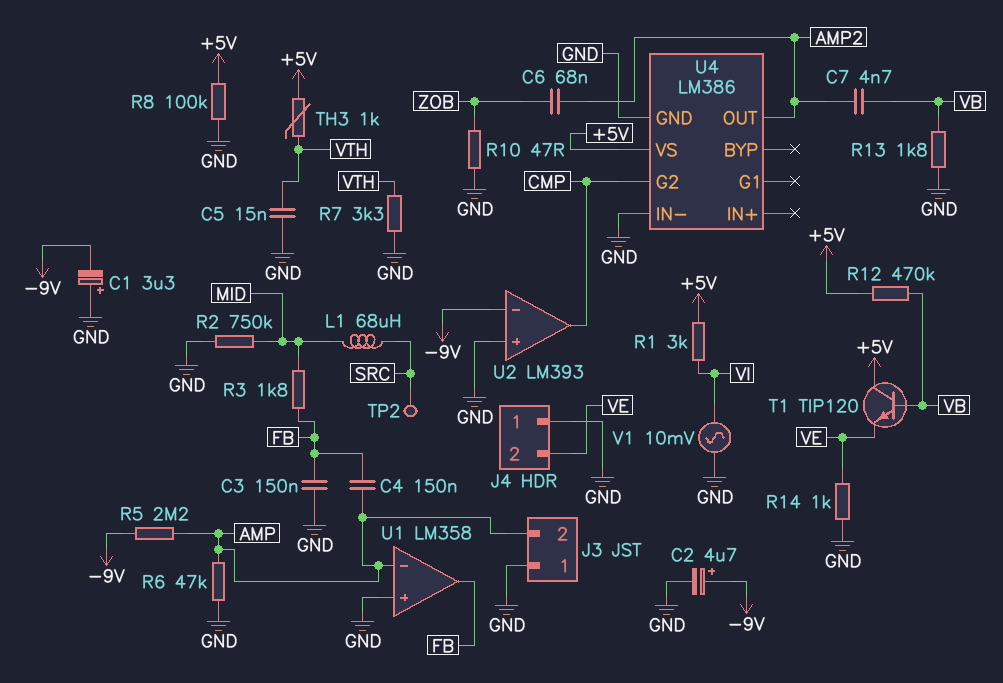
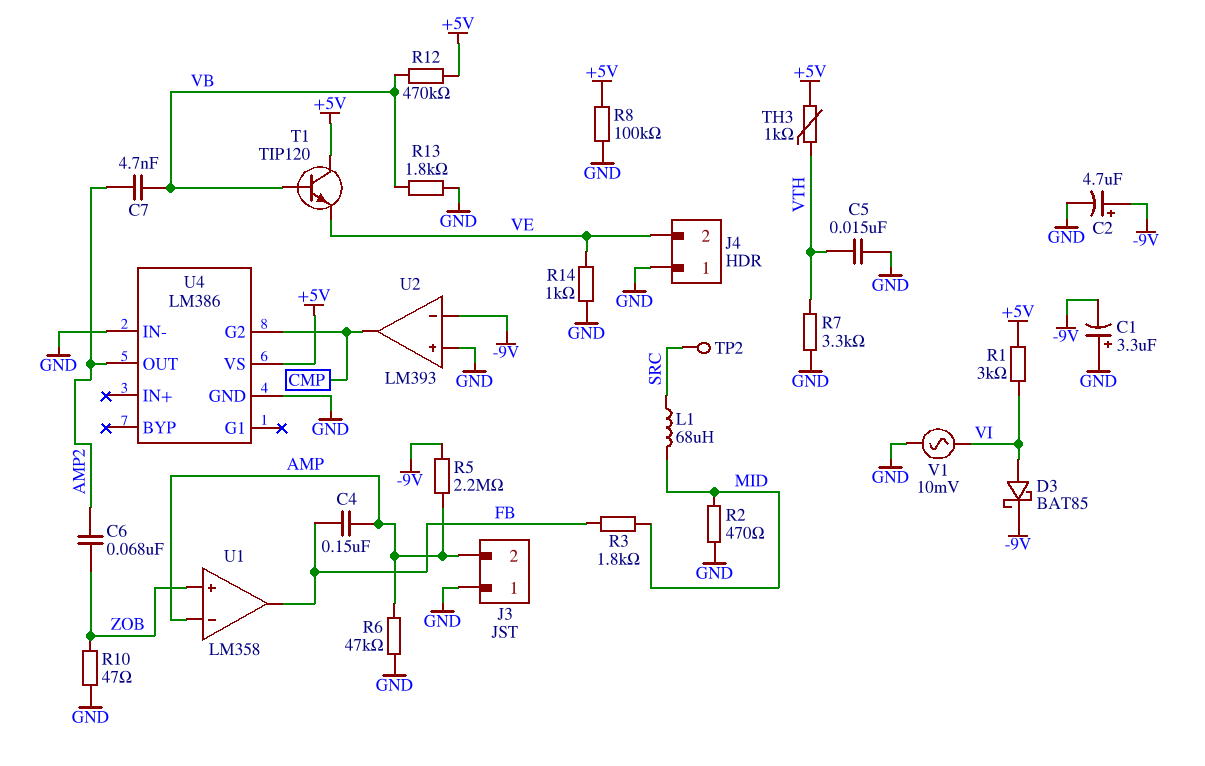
C3: 150nF (FB, GND) -> none
D3: none -> schottky BAT85 (A VI, K -9V)
R2: 750k (GND, MID) -> 470 (GND, MID)
U1 pin in+: GND -> ZOB

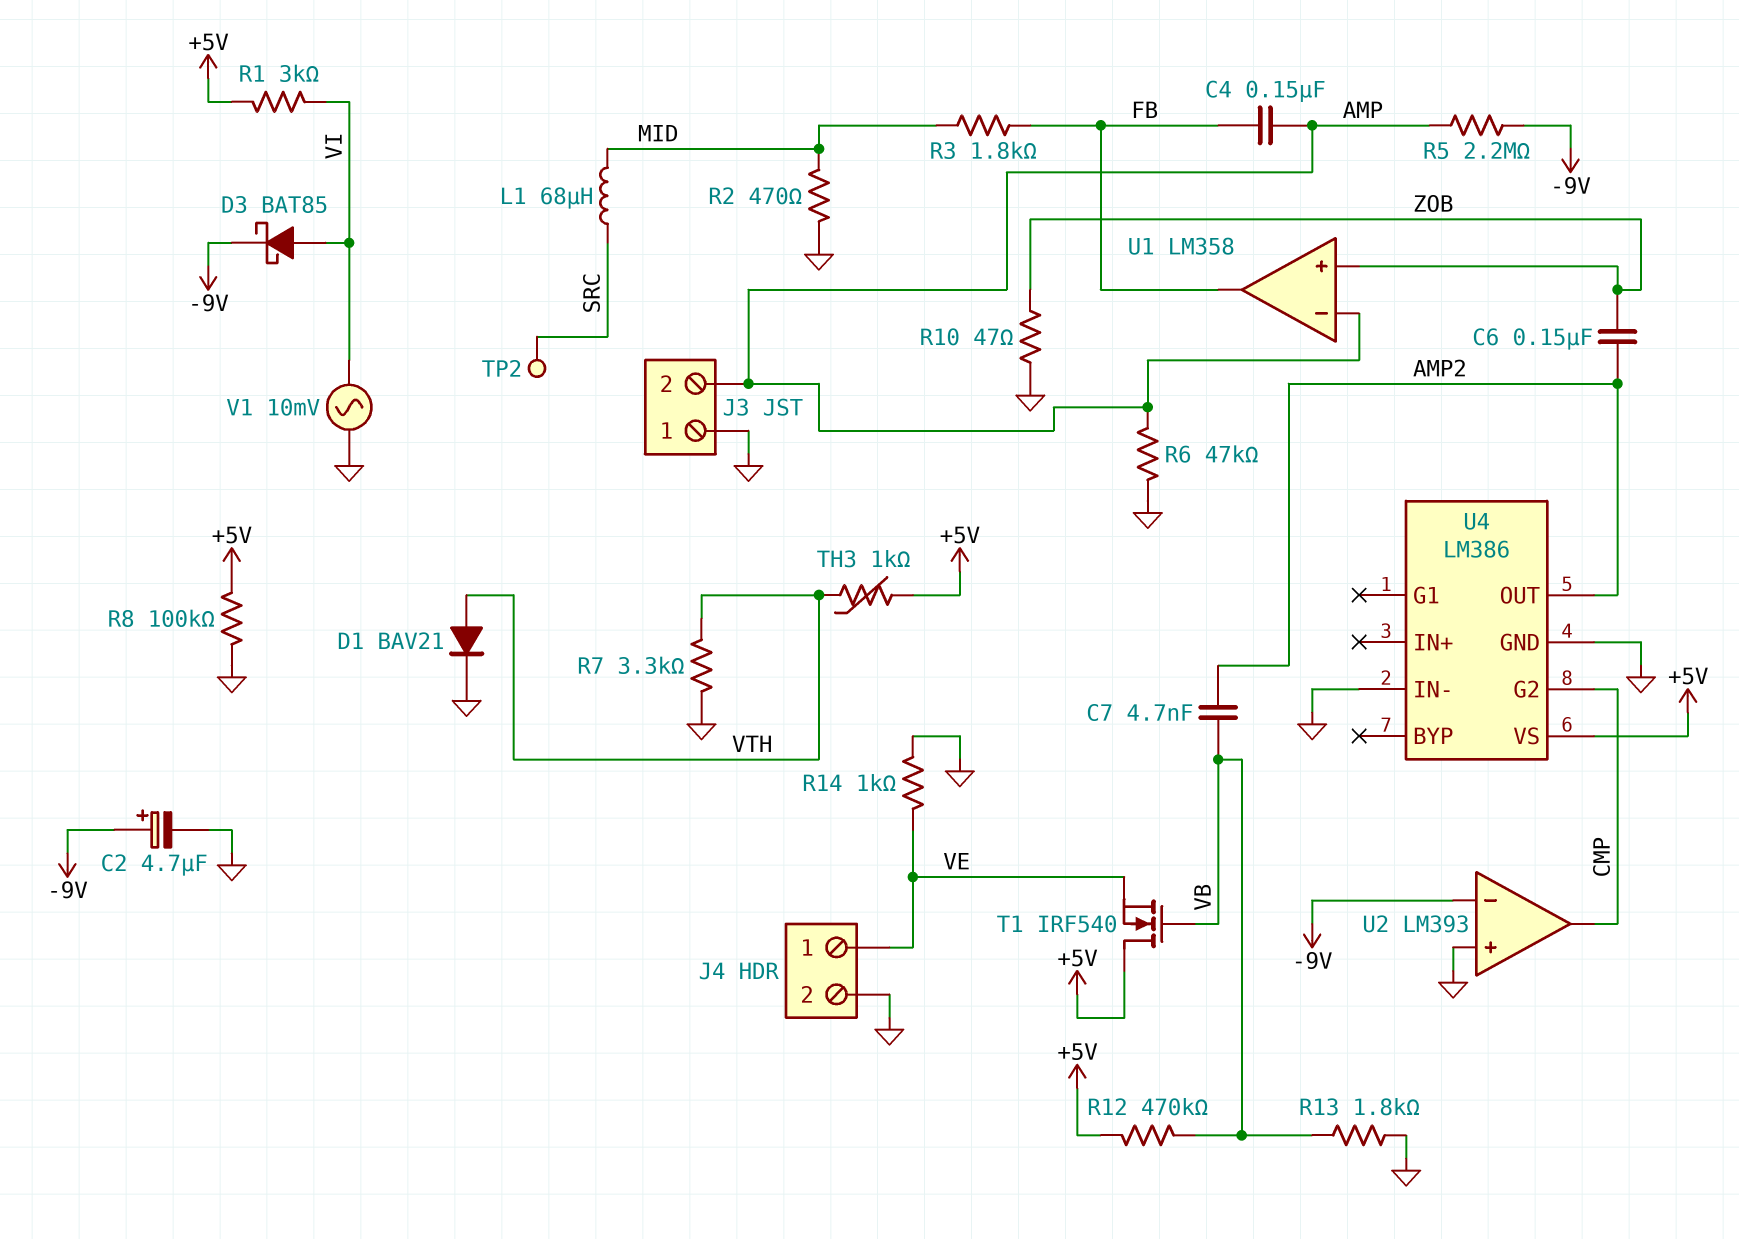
C1: 3.3uF (plus GND, minus -9V) -> none
C5: 15nF (GND, VTH) -> none
C6: 68nF (AMP2, ZOB) -> 150nF (AMP2, ZOB)
D1: none -> diode BAV21 (A VTH, K GND)
J4 pin 1: GND -> VE
J4 pin 2: VE -> GND
T1: NPN TIP120 (B VB, C +5V, E VE) -> NMOS IRF540 (G VB, D +5V, S VE)

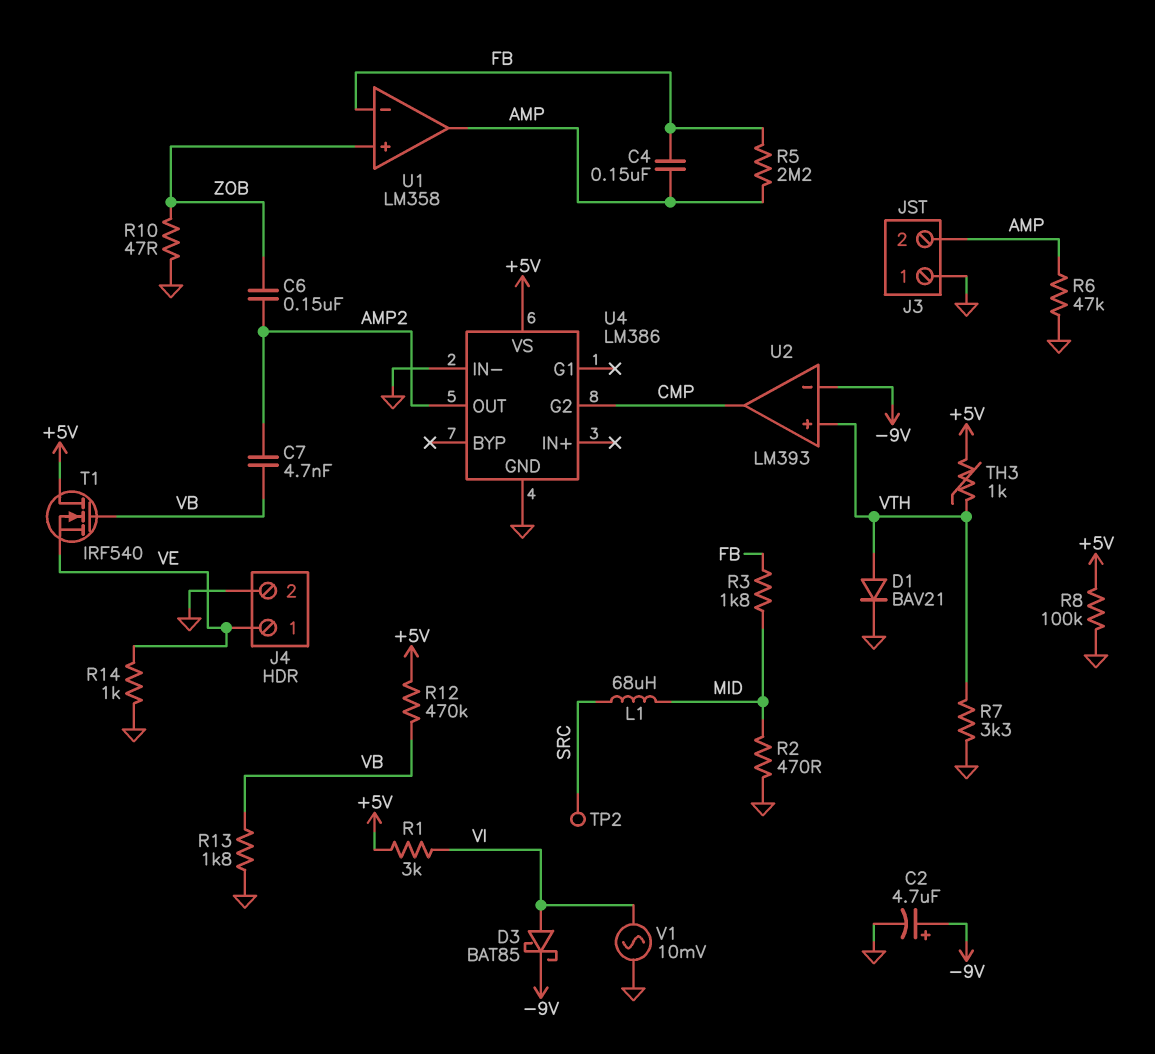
R5: 2.2M (-9V, AMP) -> 2.2M (AMP, FB)
U1 pin in-: AMP -> FB
U1 pin out: FB -> AMP
U2 pin in+: GND -> VTH

